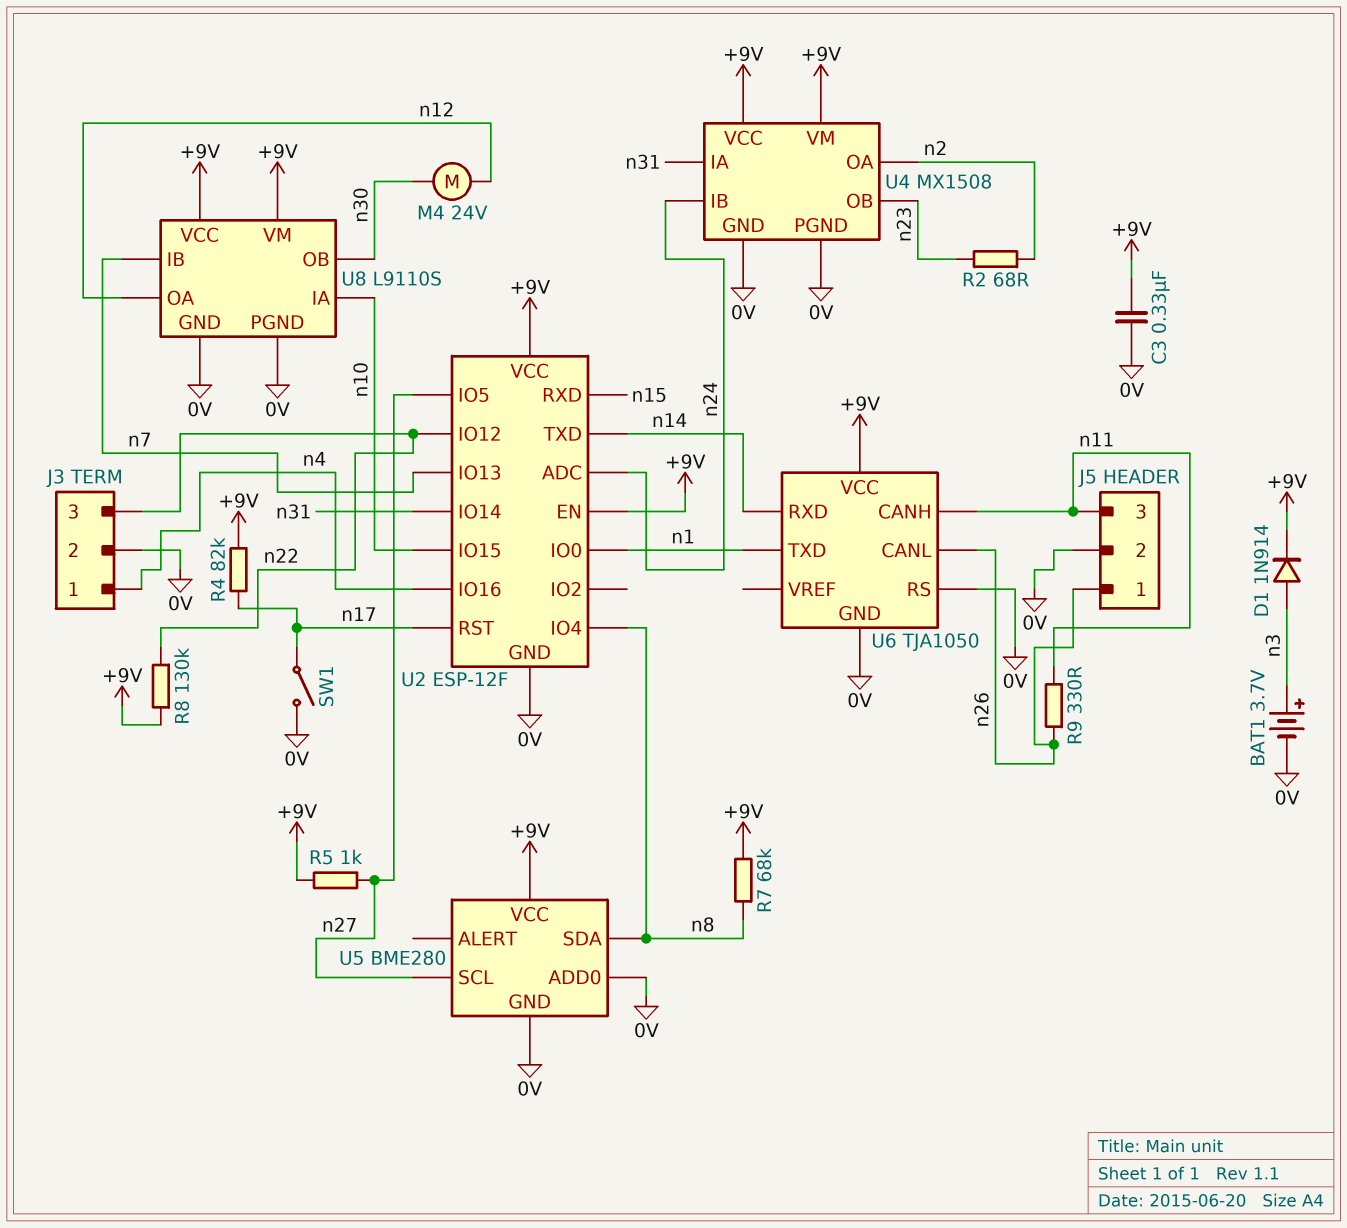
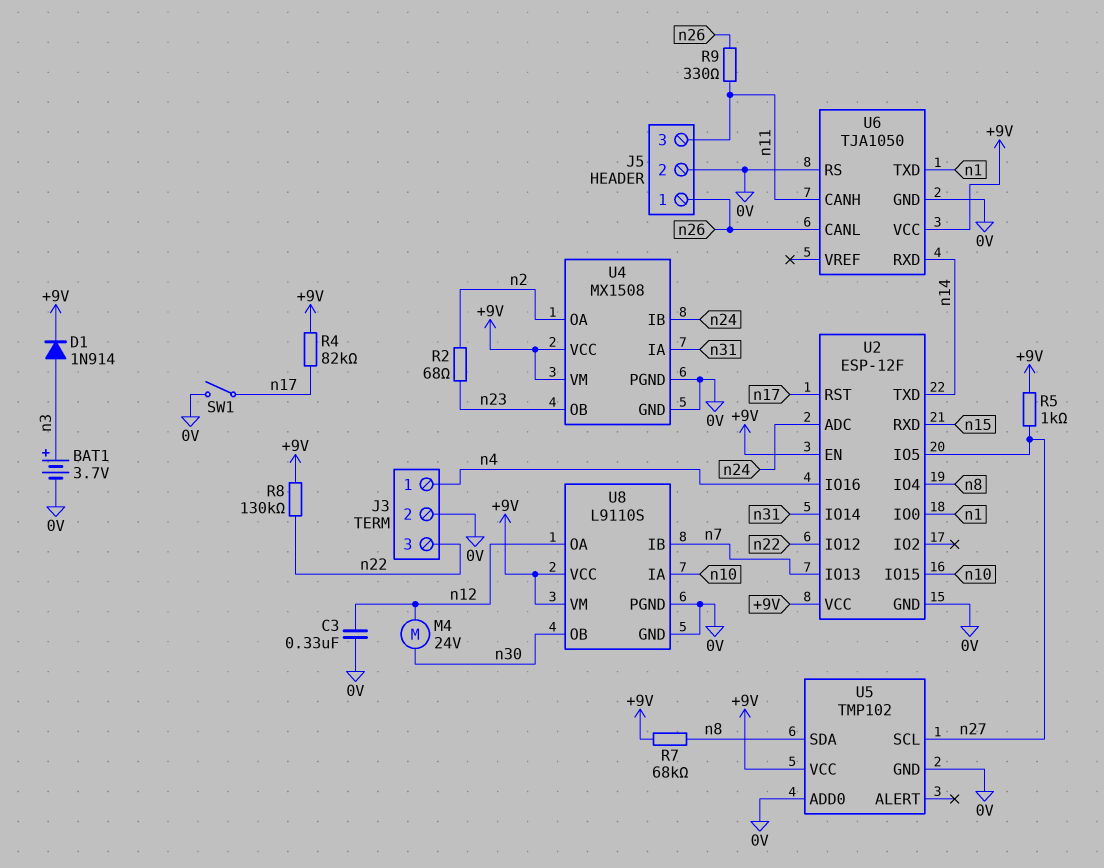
C3: 330nF (+9V, 0V) -> 330nF (0V, n12)
U5: BME280 -> TMP102

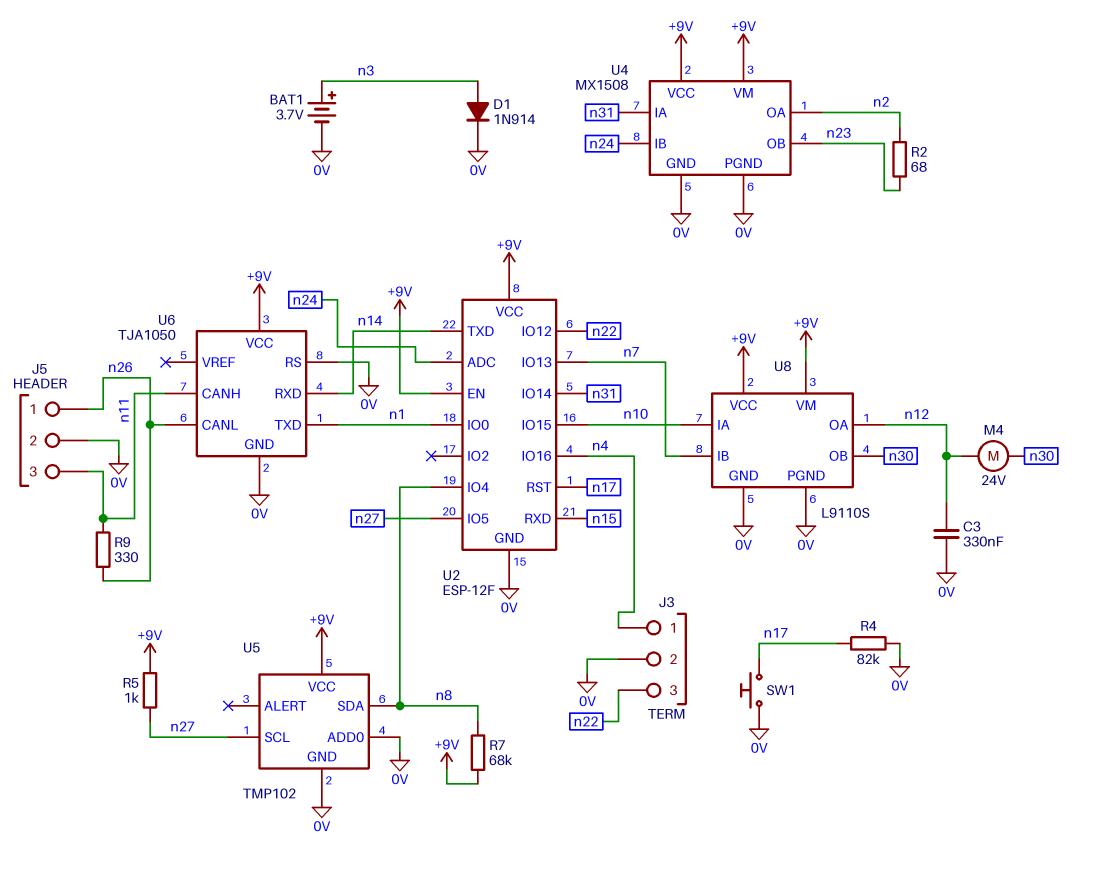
D1: diode 1N914 (A n3, K +9V) -> diode 1N914 (A n3, K 0V)
R4: 82k (+9V, n17) -> 82k (0V, n17)
R8: 130k (+9V, n22) -> none
SW1: switch (0V, n17) -> button (0V, n17)

